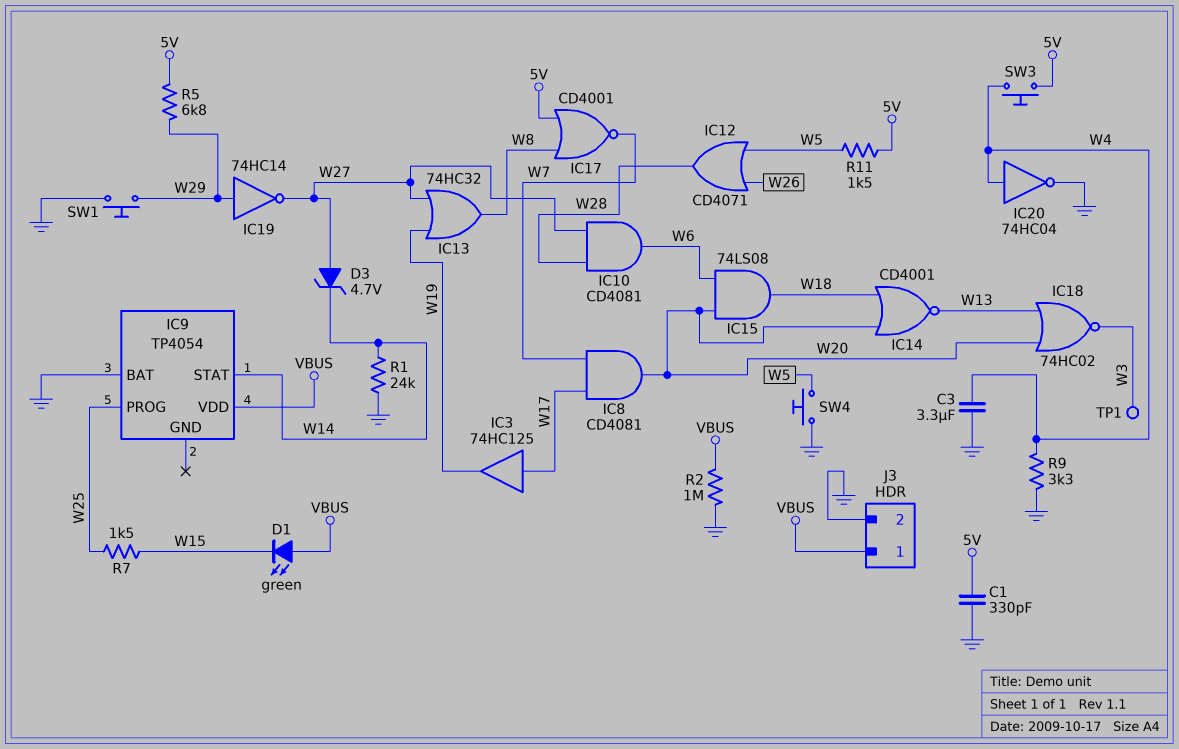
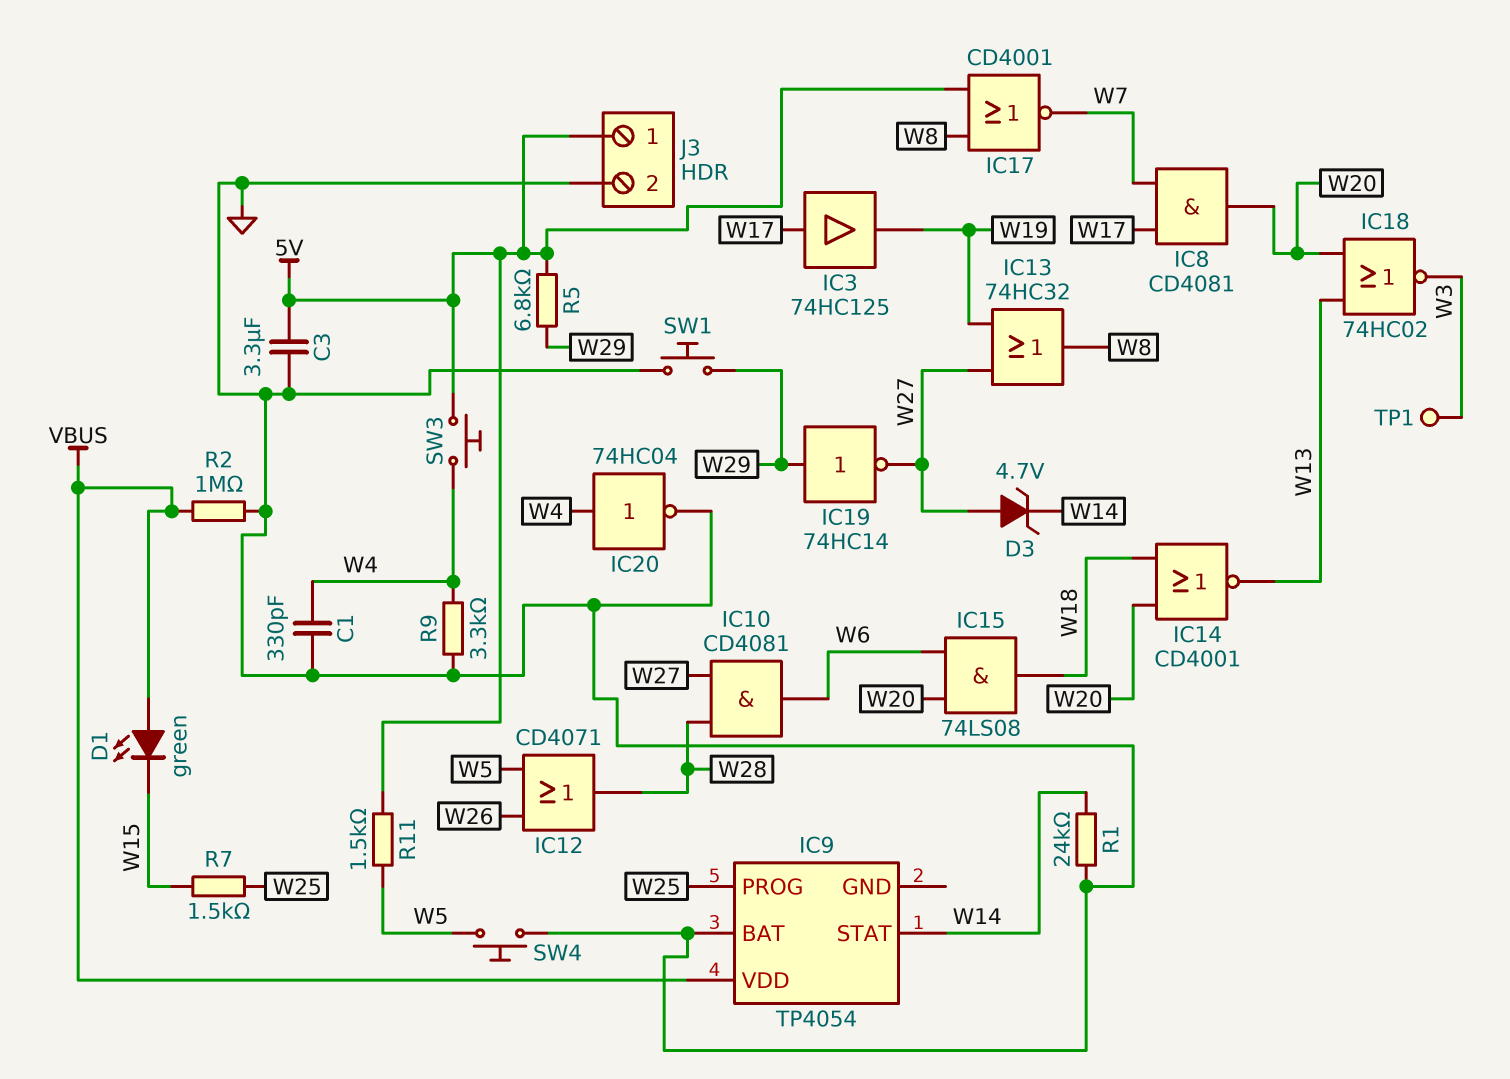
C1: 330pF (5V, GND) -> 330pF (GND, W4)
C3: 3.3uF (GND, W4) -> 3.3uF (5V, GND)
J3 pin 1: VBUS -> 5V

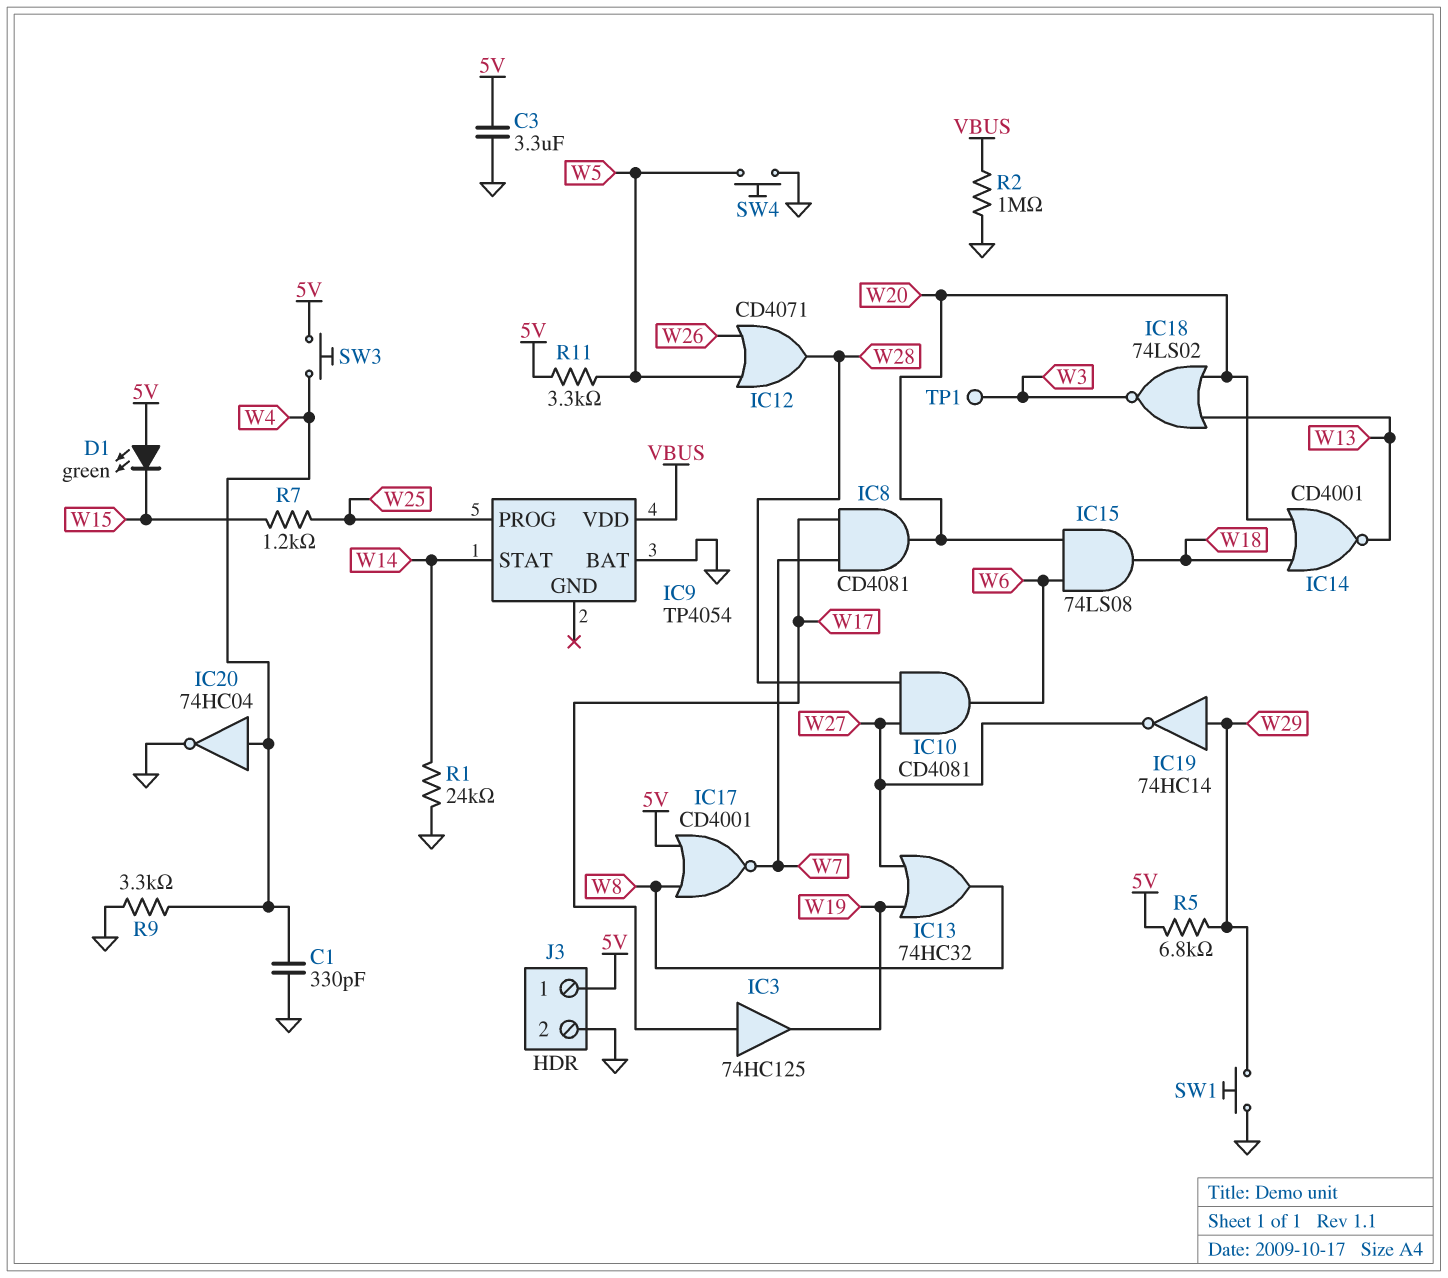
D1: LED green (A VBUS, K W15) -> LED green (A 5V, K W15)
D3: zener 4.7V (A W27, K W14) -> none
IC18: NOR 74HC02 (in W13, in W20, out W3) -> NOR 74LS02 (in W13, in W20, out W3)
R7: 1.5k (W15, W25) -> 1.2k (W15, W25)
R11: 1.5k (5V, W5) -> 3.3k (5V, W5)

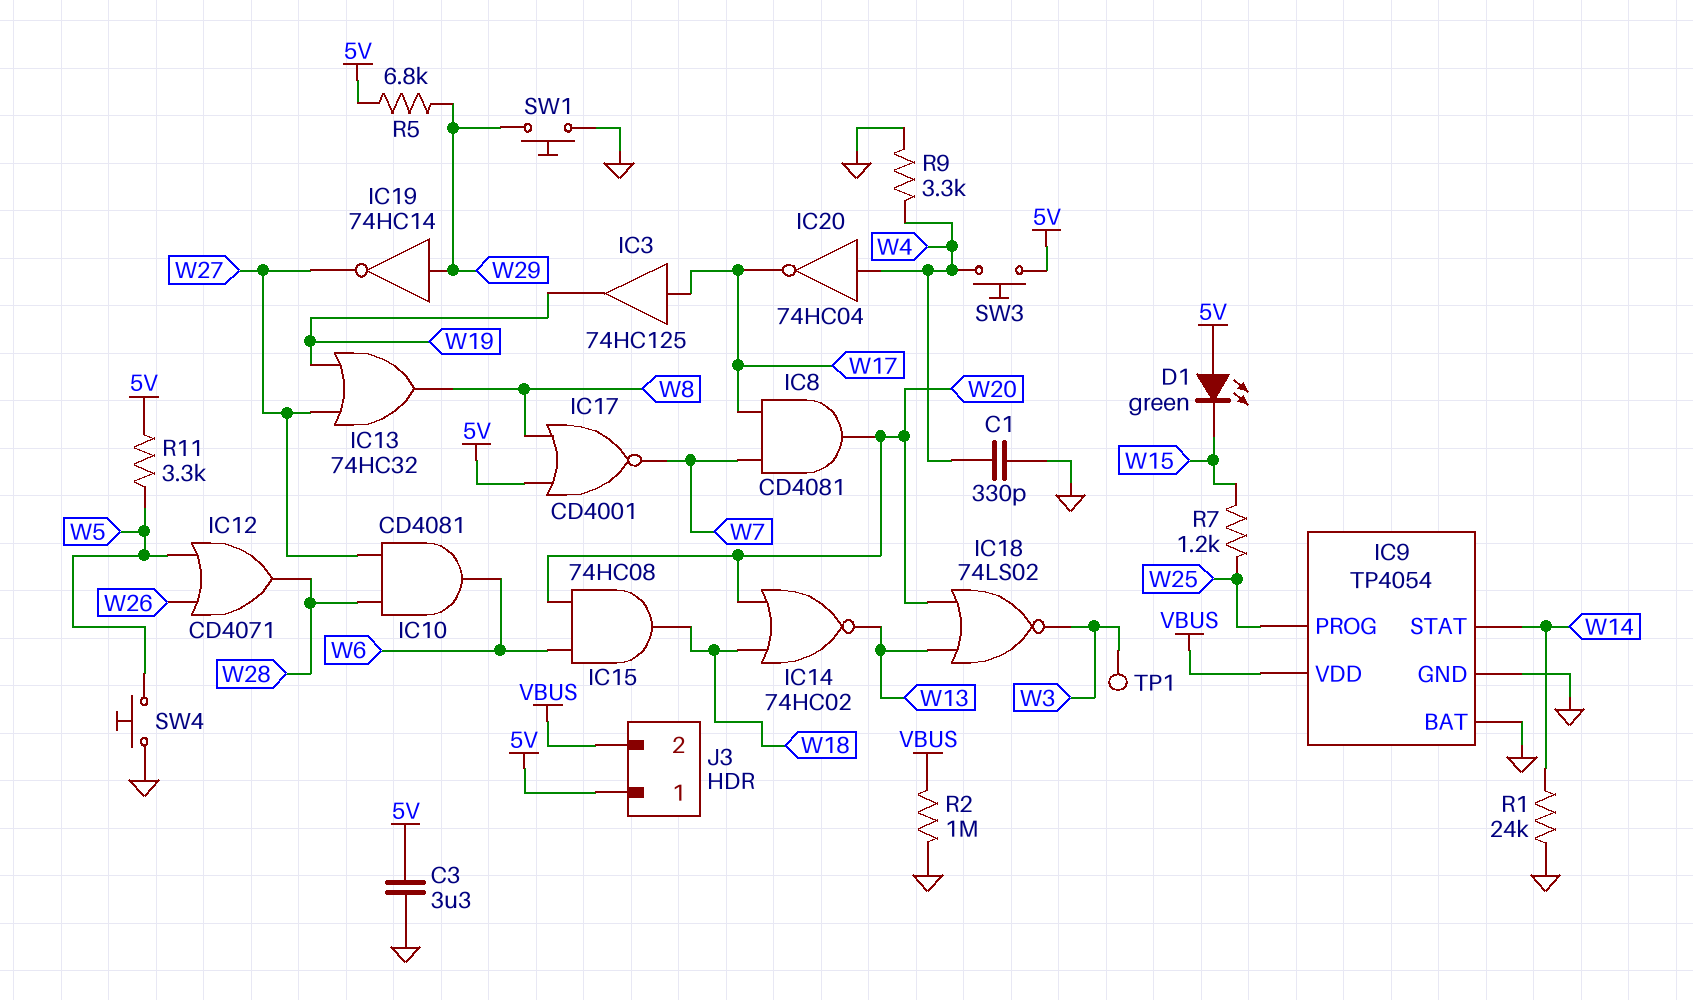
IC9 pin GND: none -> GND
IC14: NOR CD4001 (in W18, in W20, out W13) -> NOR 74HC02 (in W18, in W20, out W13)
IC15: AND 74LS08 (in W6, in W20, out W18) -> AND 74HC08 (in W6, in W20, out W18)
IC20: NOT 74HC04 (in W4, out GND) -> NOT 74HC04 (in W4, out W17)
J3 pin 2: GND -> VBUS

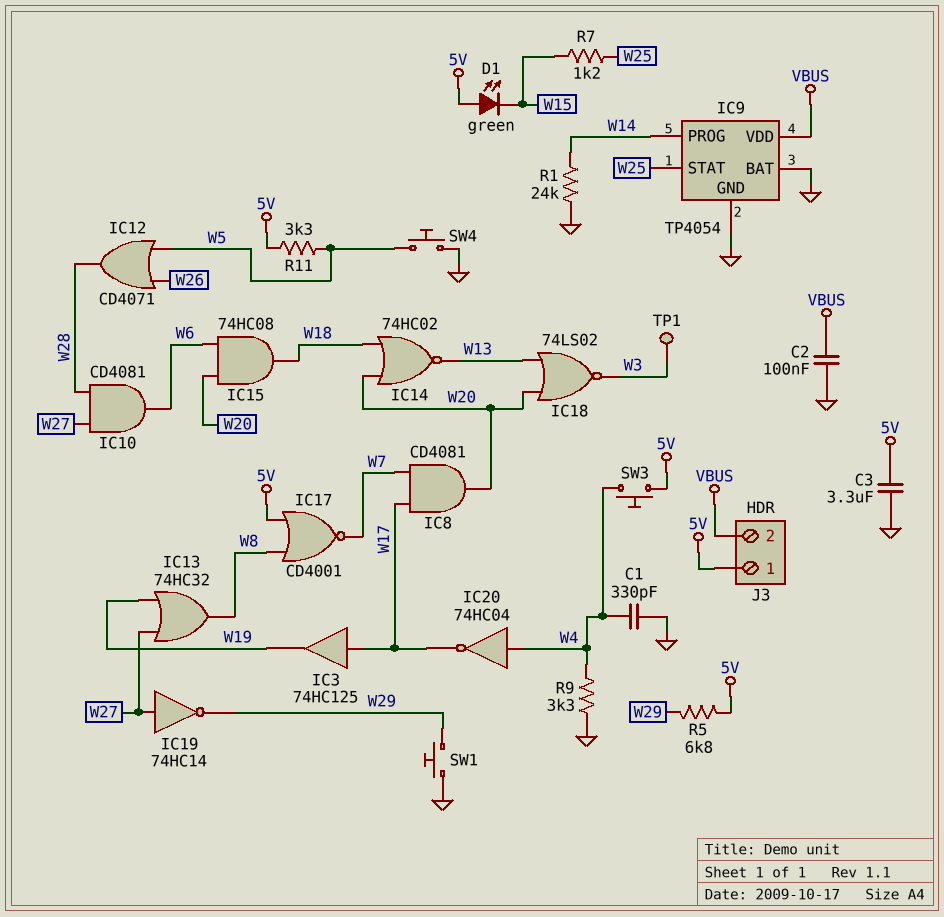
C2: none -> 100nF (GND, VBUS)
IC9 pin PROG: W25 -> W14
IC9 pin STAT: W14 -> W25
IC19: NOT 74HC14 (in W29, out W27) -> NOT 74HC14 (in W27, out W29)
R2: 1M (GND, VBUS) -> none

